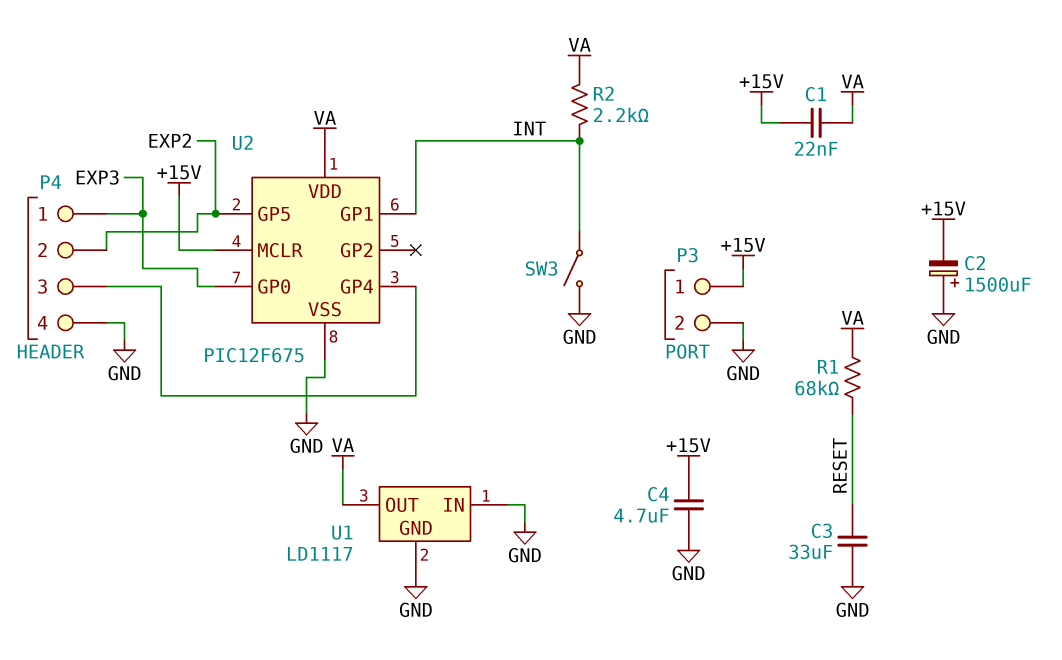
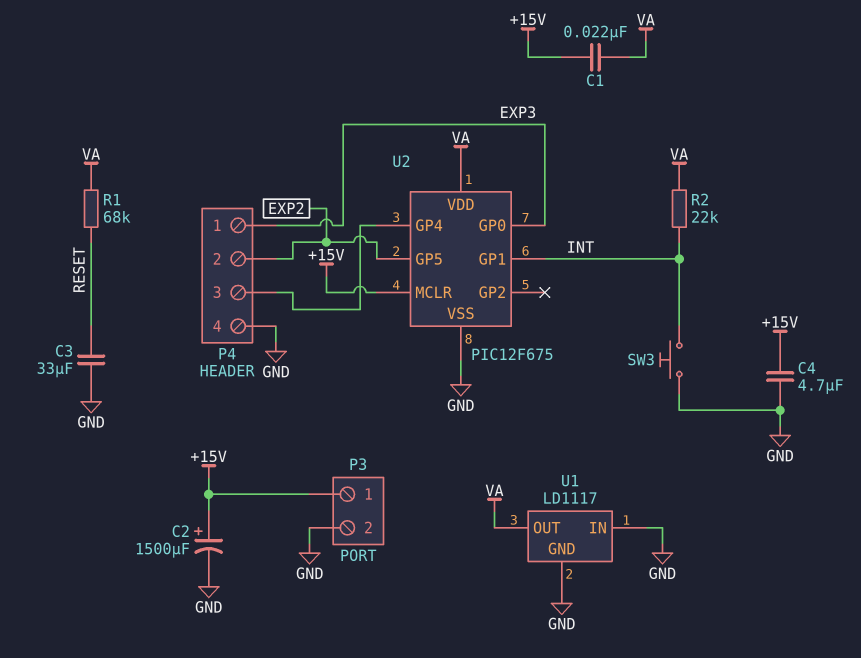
C2: 1500uF (plus GND, minus +15V) -> 1500uF (plus +15V, minus GND)
R2: 2.2k (INT, VA) -> 22k (INT, VA)
SW3: switch (GND, INT) -> button (GND, INT)

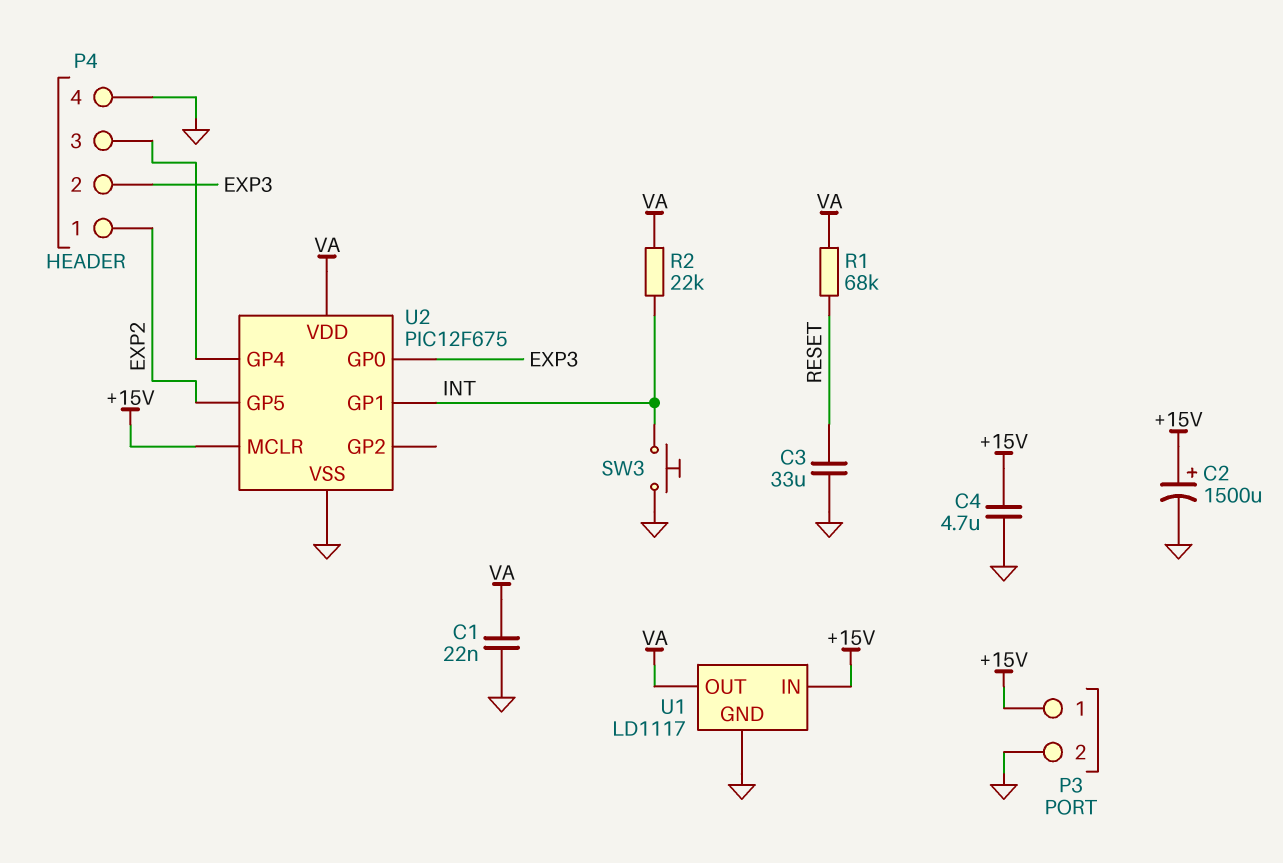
C1: 22nF (+15V, VA) -> 22nF (GND, VA)
P4 pin 1: EXP3 -> EXP2
P4 pin 2: EXP2 -> EXP3
U1 pin IN: GND -> +15V

